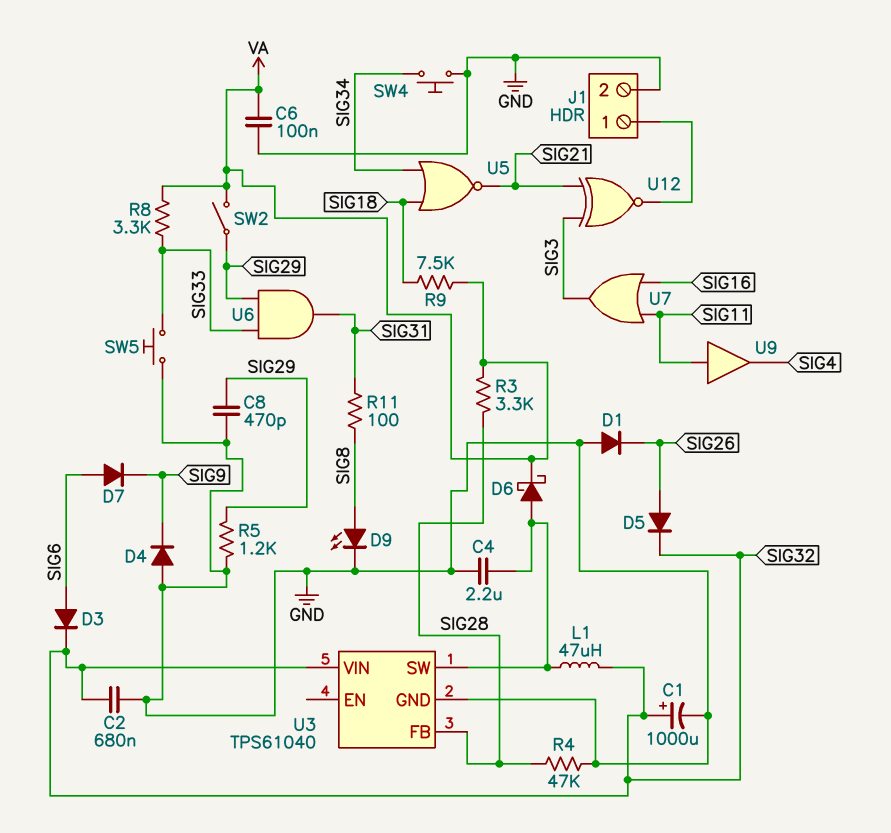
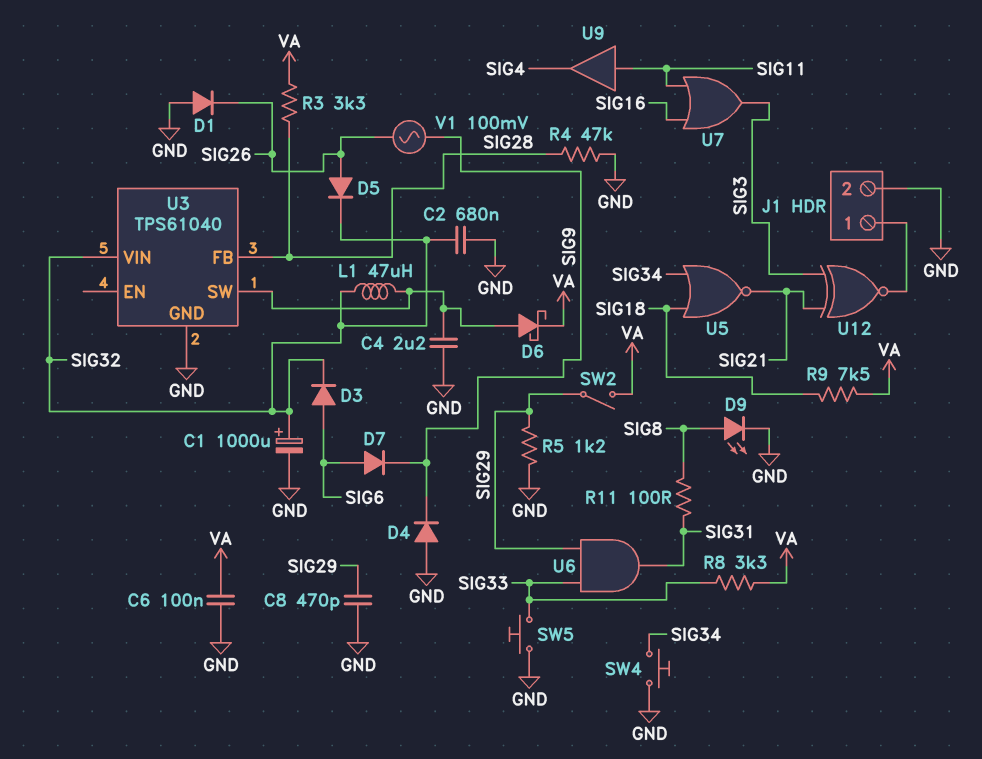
V1: none -> AC 100mV (SIG9, SIG26)

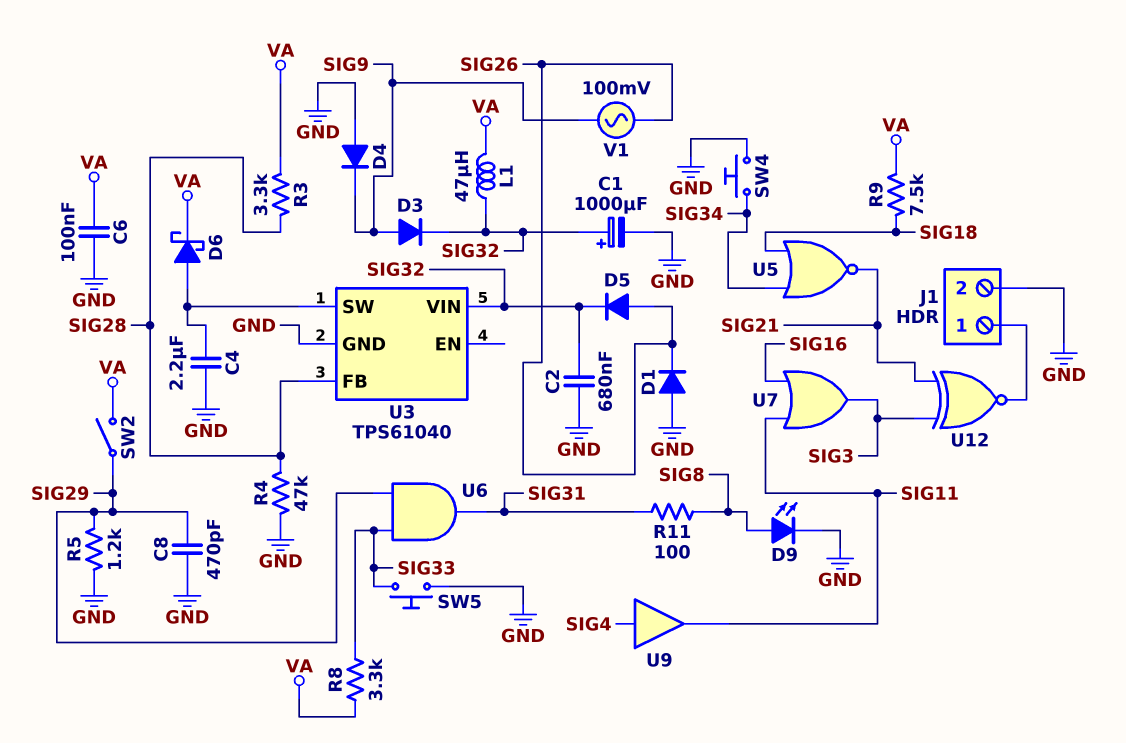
D3: diode (A SIG6, K SIG32) -> diode (A SIG9, K SIG32)
D7: diode (A SIG6, K SIG9) -> none
L1: 47uH (SIG32, U3/SW) -> 47uH (SIG32, VA)
U9: buffer (in SIG11, out SIG4) -> buffer (in SIG4, out SIG11)

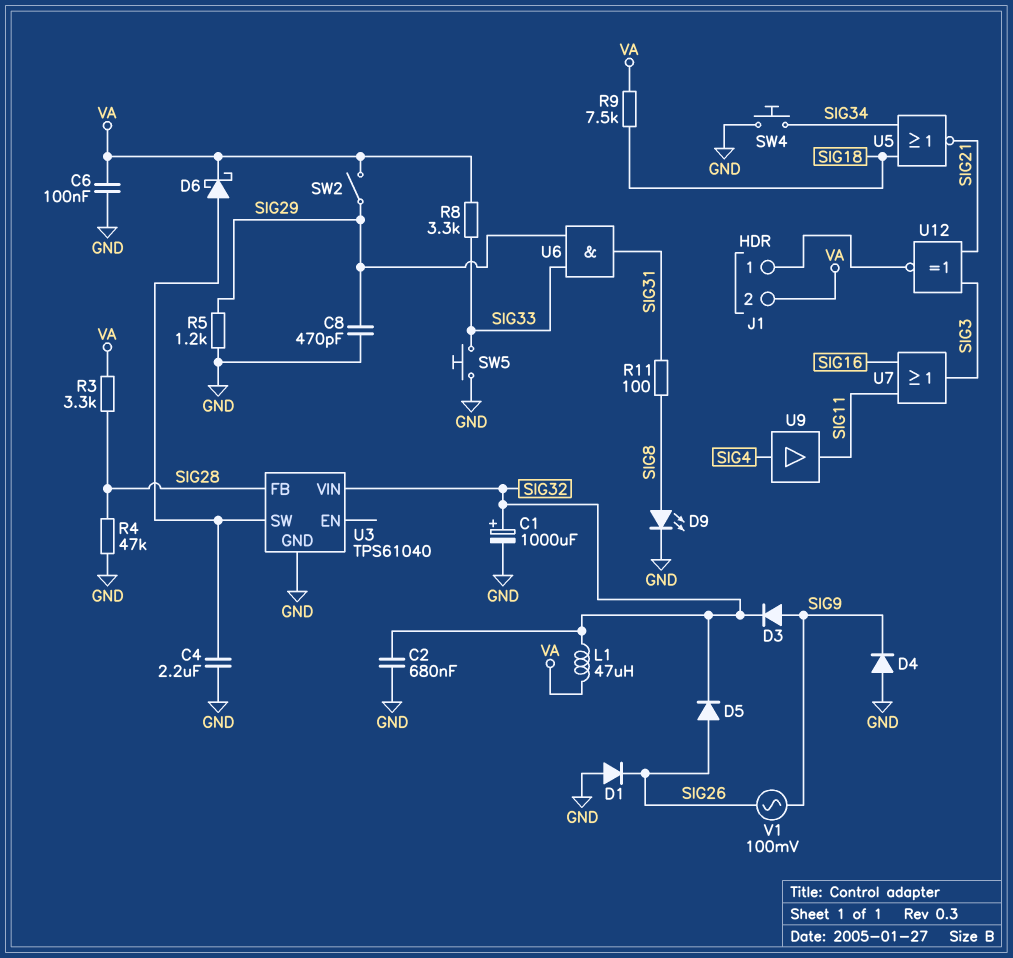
J1 pin 2: GND -> VA

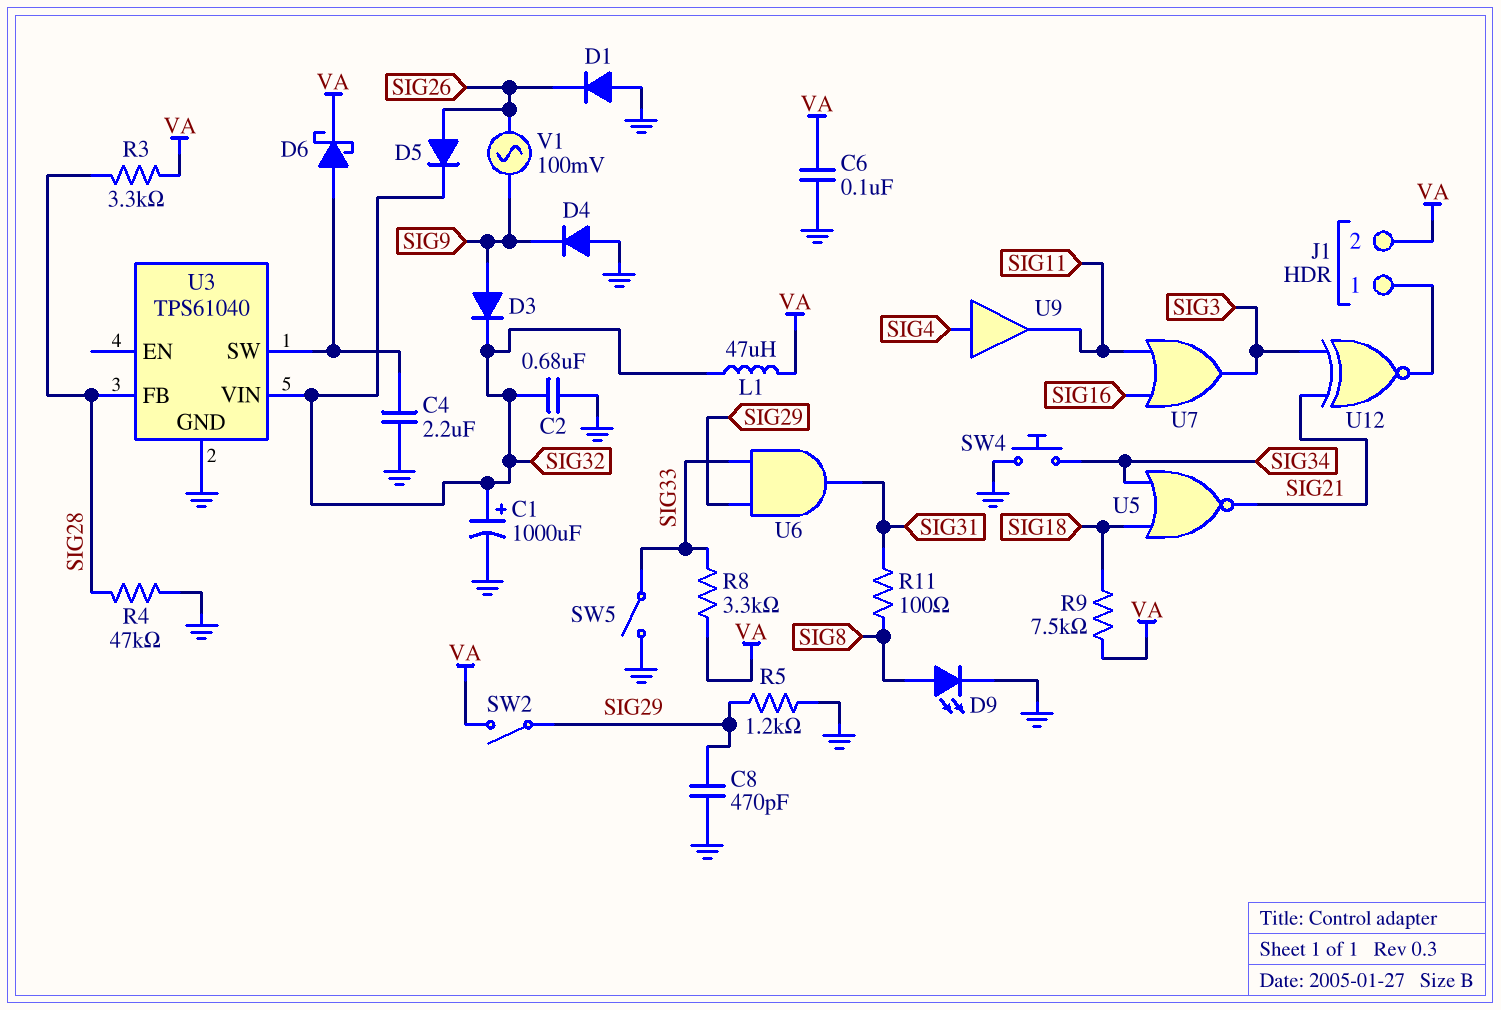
SW5: button (GND, SIG33) -> switch (GND, SIG33)

